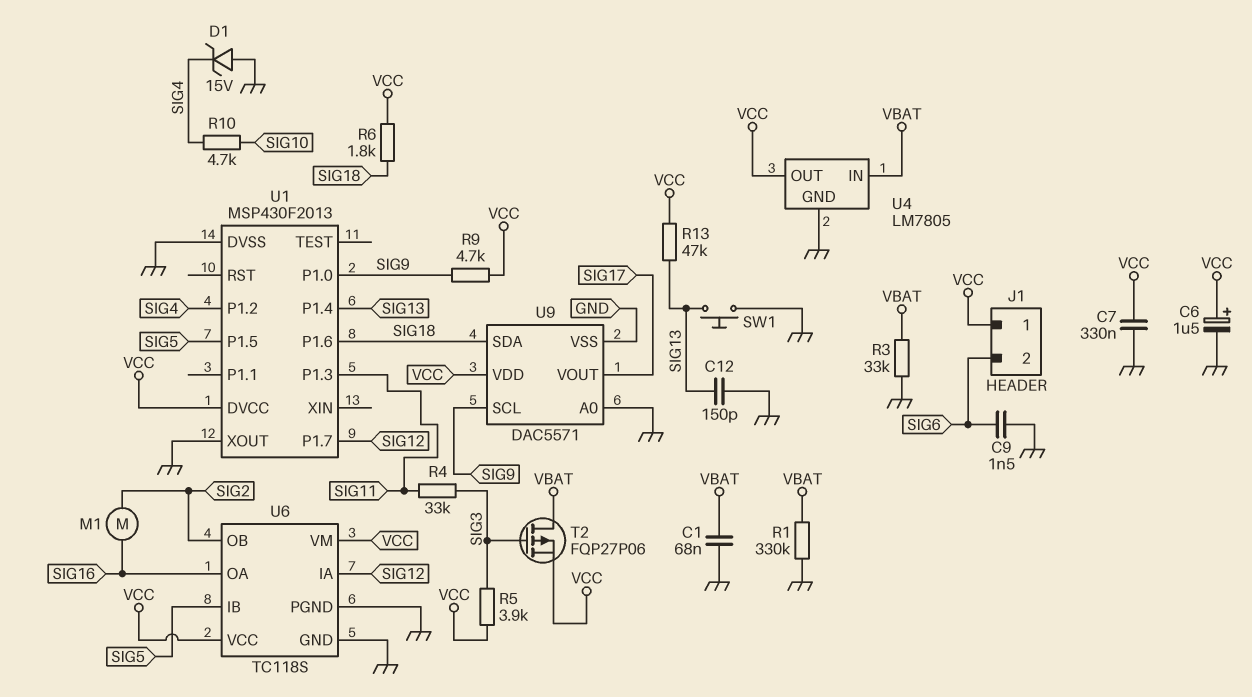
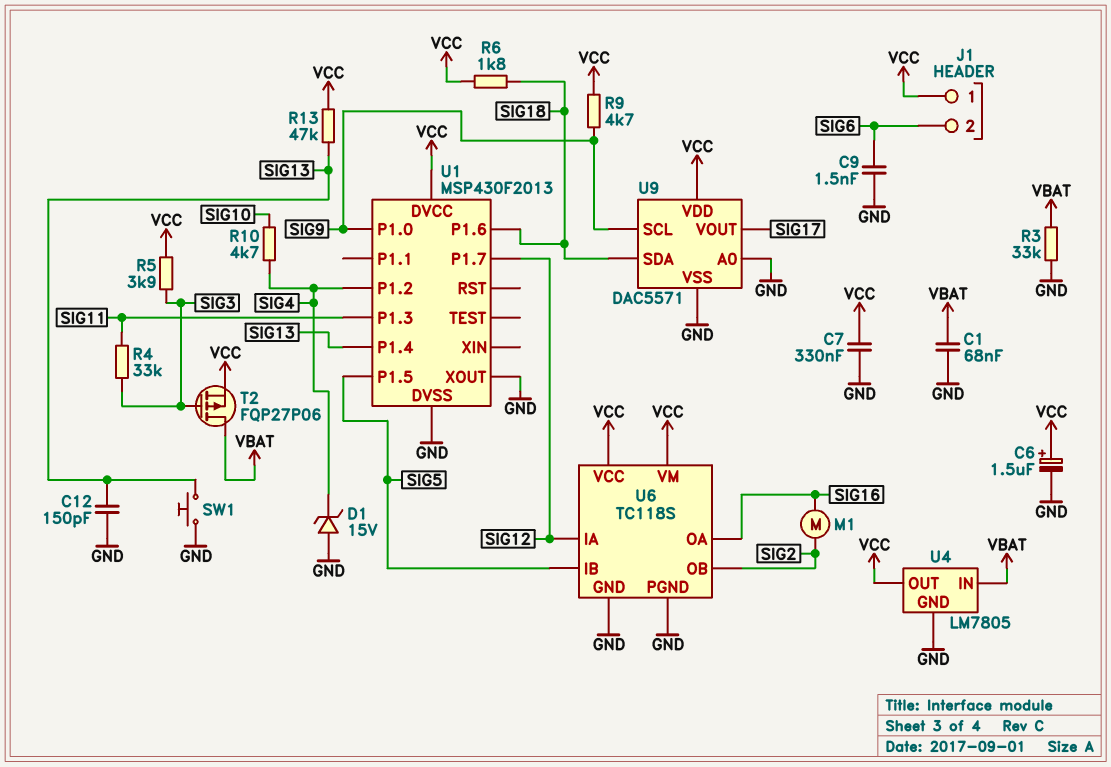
R1: 330k (GND, VBAT) -> none

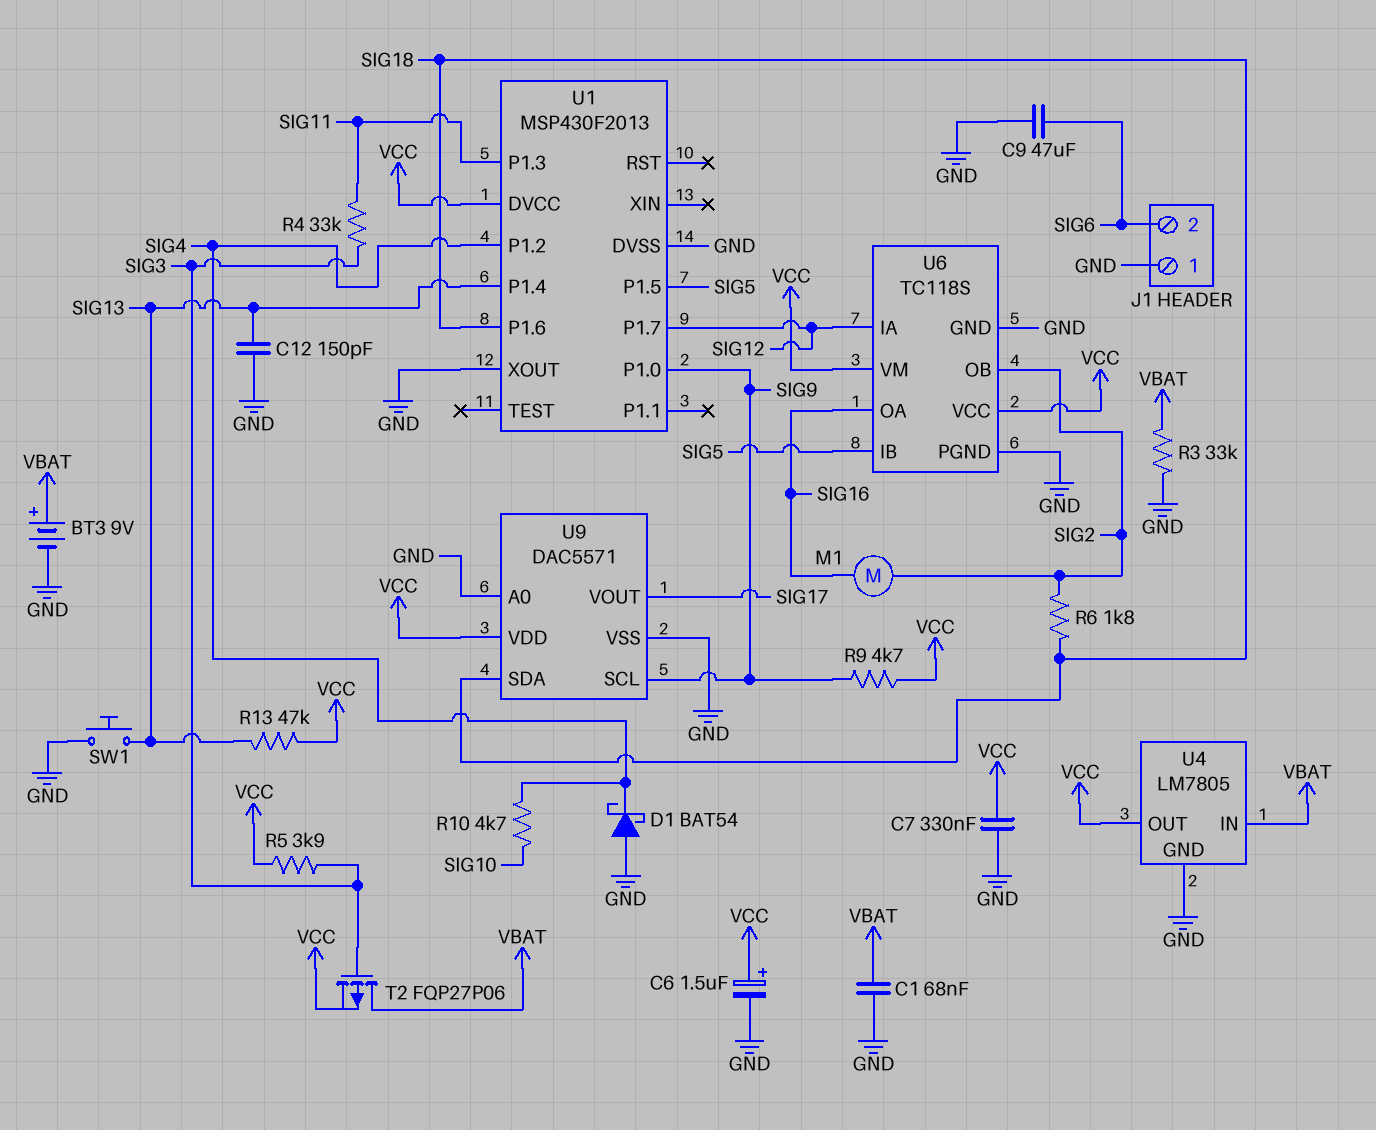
BT3: none -> 9V (plus VBAT, minus GND)
C9: 1.5nF (GND, SIG6) -> 47uF (GND, SIG6)
D1: zener 15V (A GND, K SIG4) -> schottky BAT54 (A GND, K SIG4)
J1 pin 1: VCC -> GND
R6: 1.8k (SIG18, VCC) -> 1.8k (SIG2, SIG18)

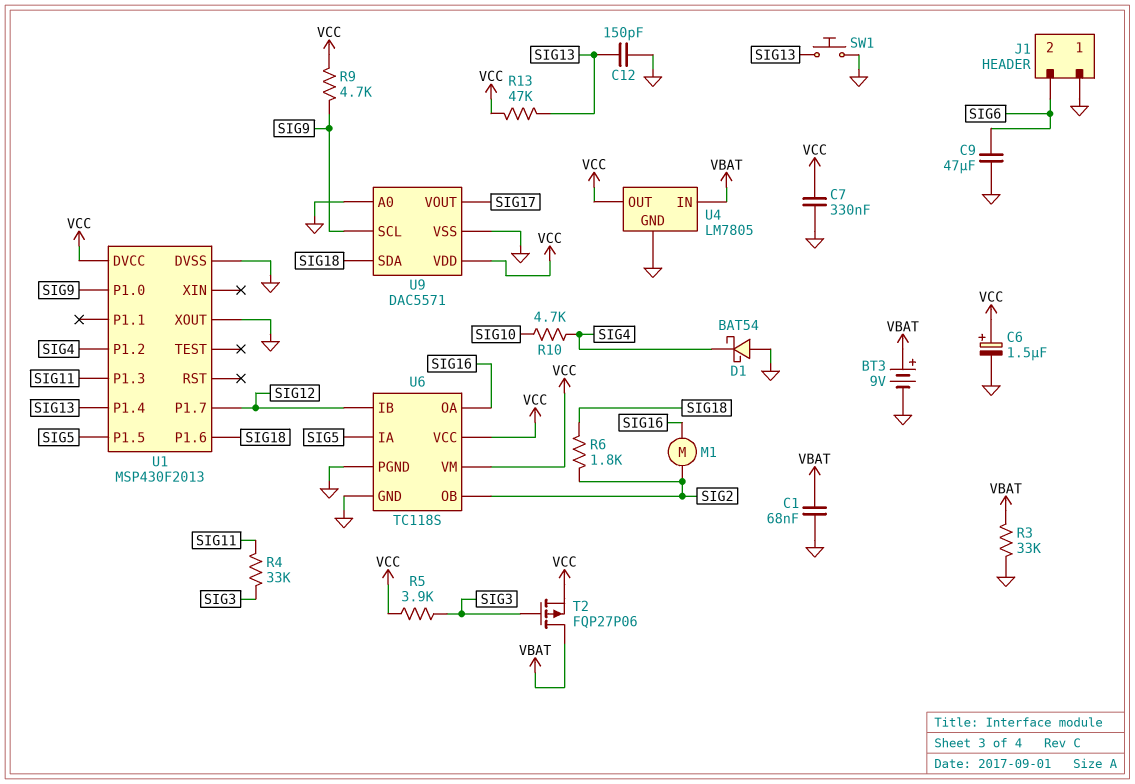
U6 pin IA: SIG12 -> SIG5
U6 pin IB: SIG5 -> SIG12

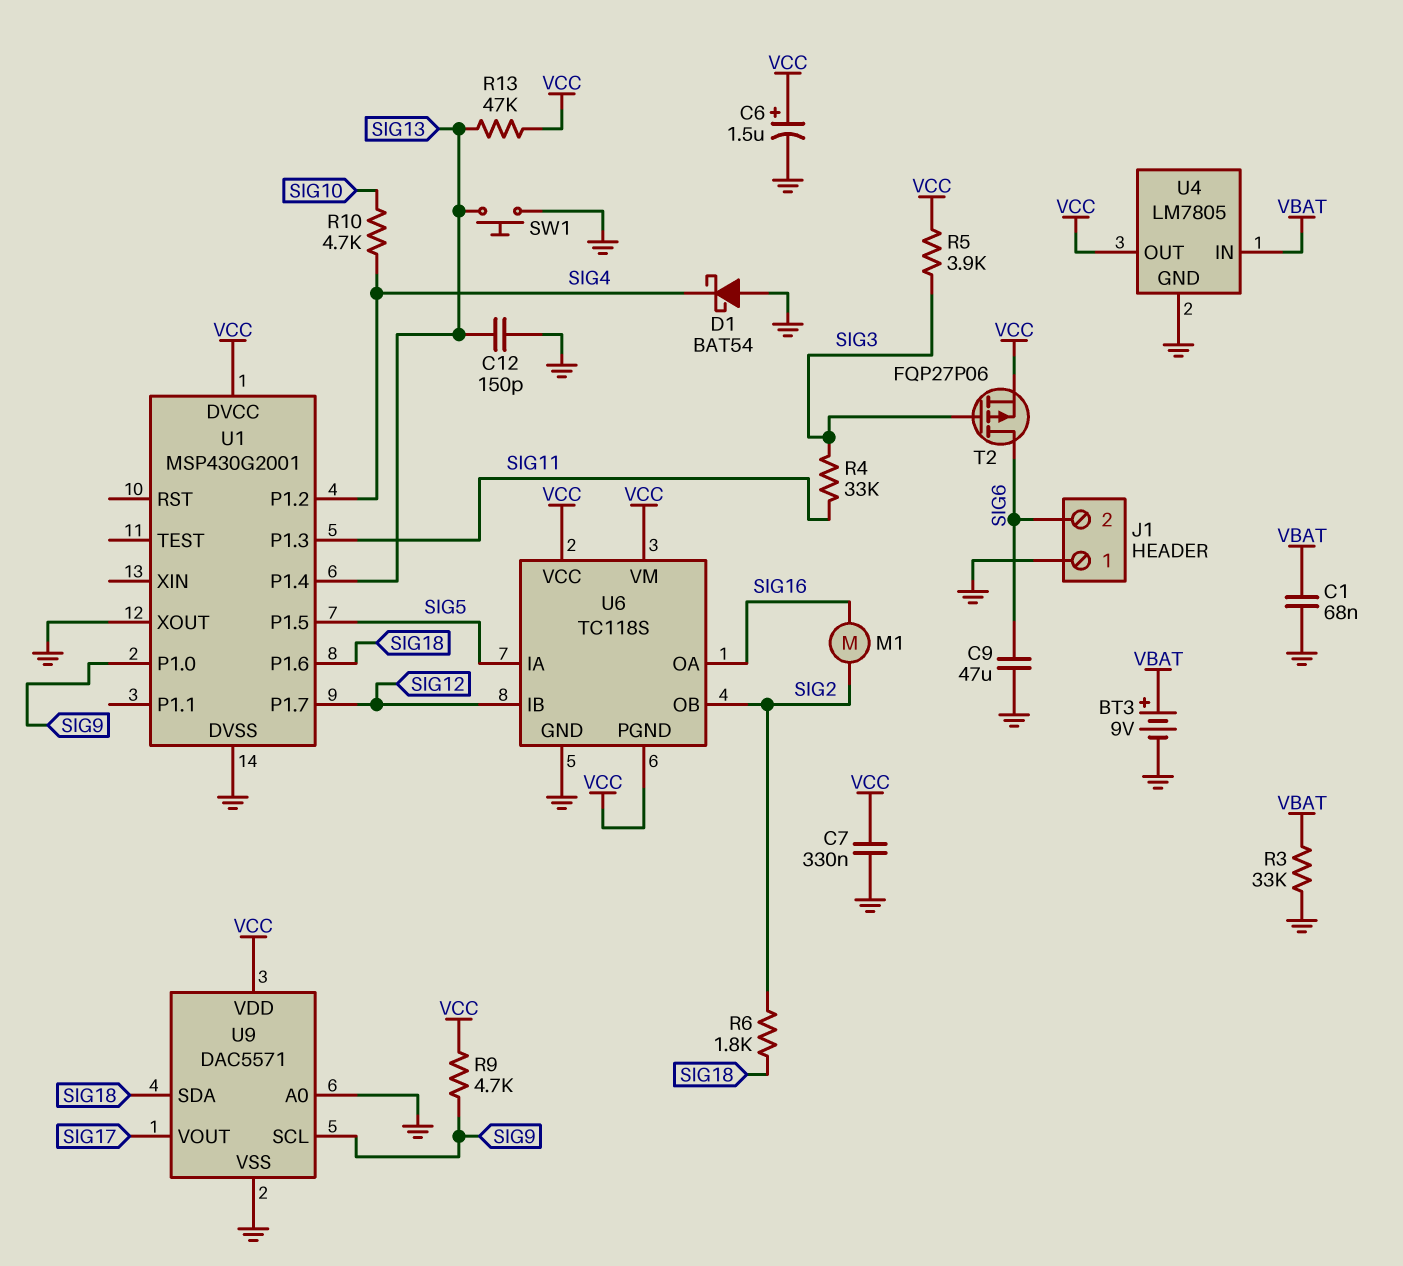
T2: PMOS FQP27P06 (G SIG3, D VBAT, S VCC) -> PMOS FQP27P06 (G SIG3, D SIG6, S VCC)
U1: MSP430F2013 -> MSP430G2001
U6 pin PGND: GND -> VCC

